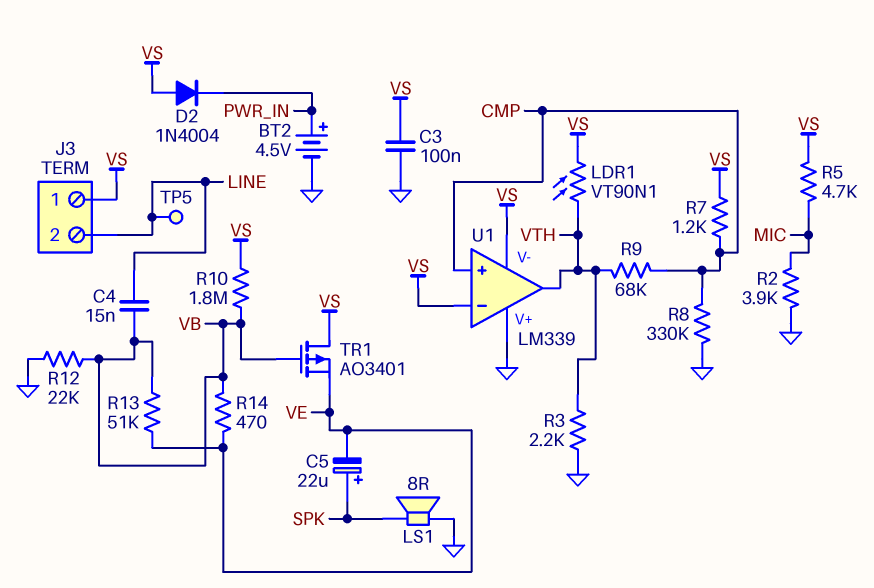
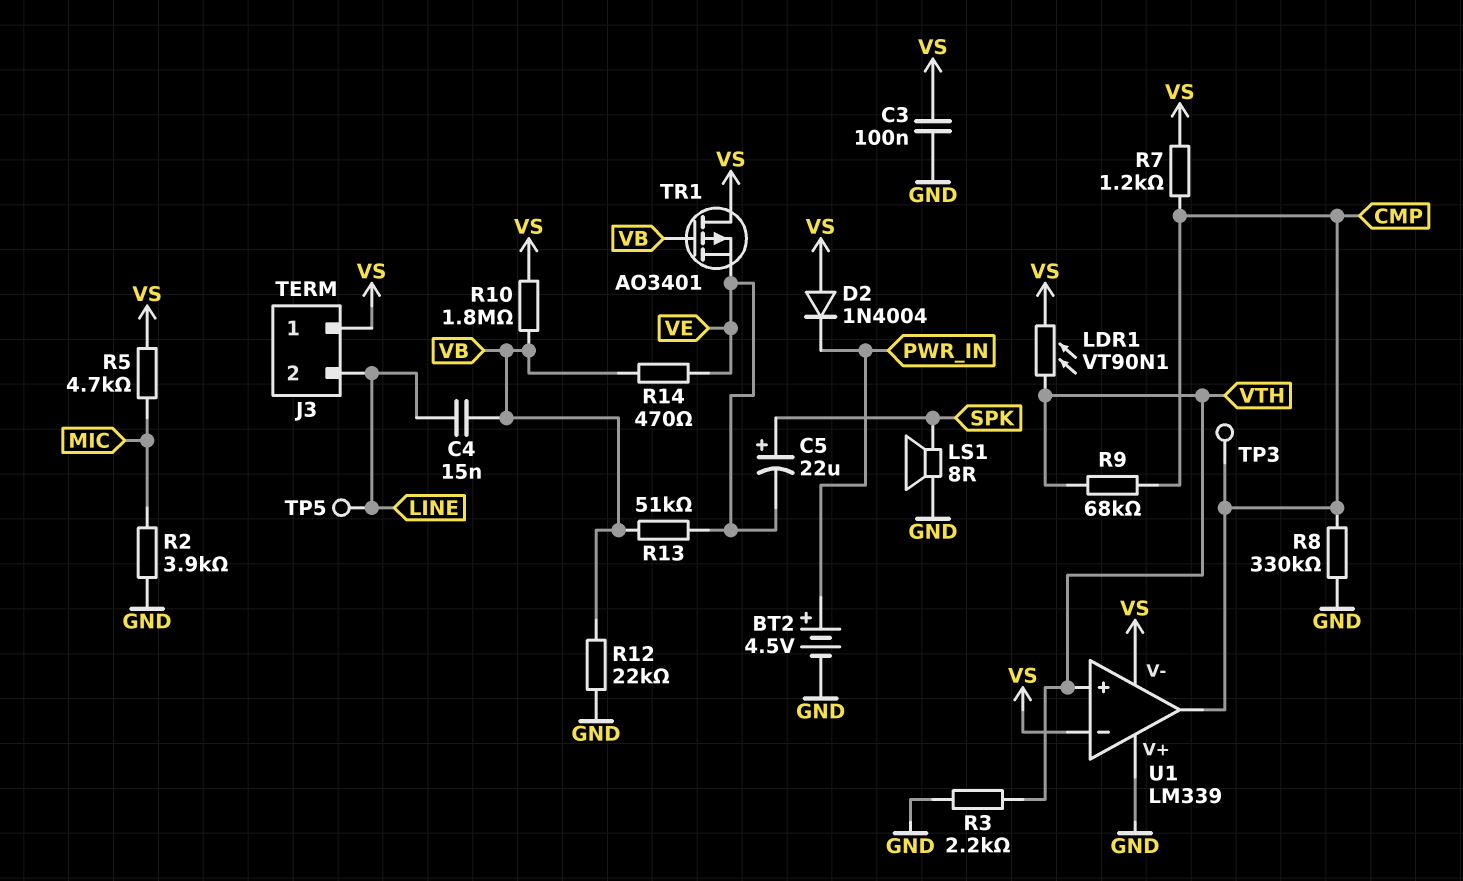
TP3: none -> test point (CMP)
U1 pin in+: CMP -> VTH
U1 pin out: VTH -> CMP

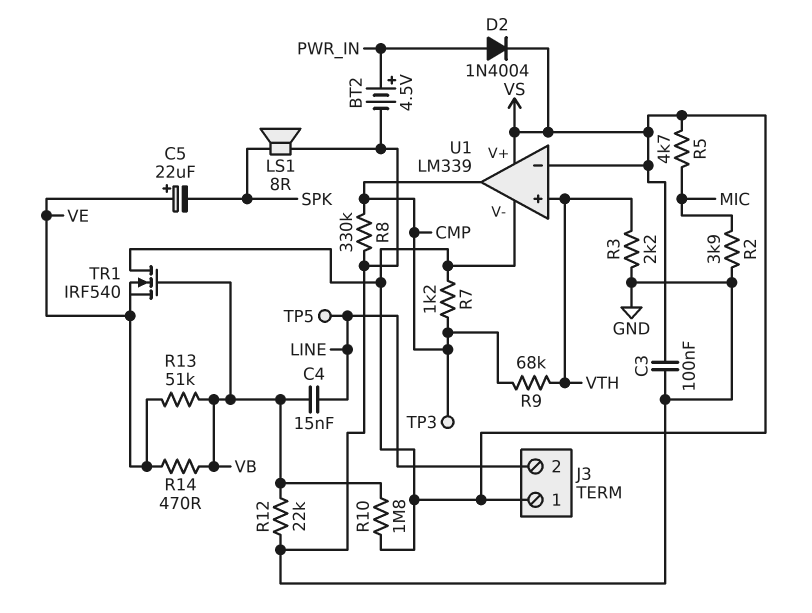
C5: 22uF (plus SPK, minus VE) -> 22uF (plus VE, minus SPK)
D2: diode 1N4004 (A VS, K PWR_IN) -> diode 1N4004 (A PWR_IN, K VS)
LDR1: VT90N1 (VS, VTH) -> none
TR1: PMOS AO3401 (G VB, D VS, S VE) -> NMOS IRF540 (G VB, D VS, S VE)
U1 pin V+: GND -> VS

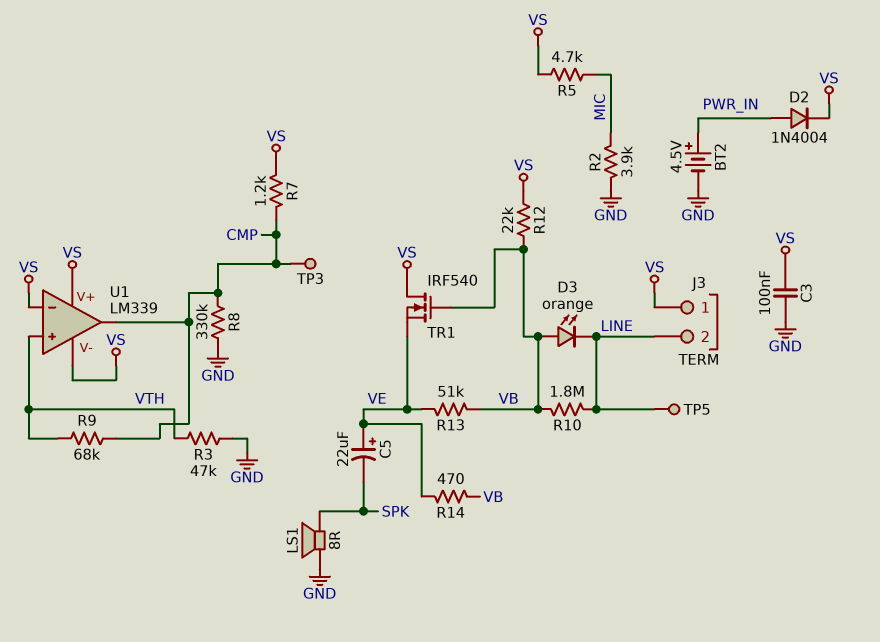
C4: 15nF (LINE, VB) -> none
D3: none -> LED orange (A VB, K LINE)
R3: 2.2k (GND, VTH) -> 47k (GND, VTH)
R10: 1.8M (VB, VS) -> 1.8M (LINE, VB)
R12: 22k (GND, VB) -> 22k (VB, VS)

